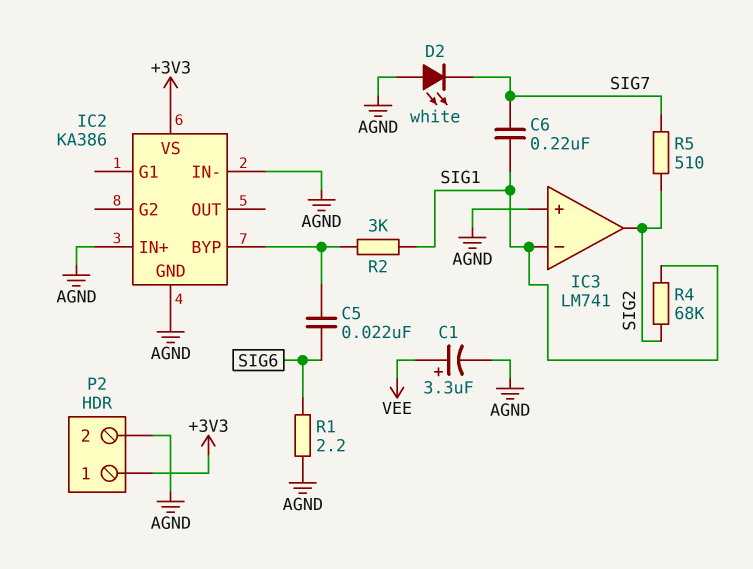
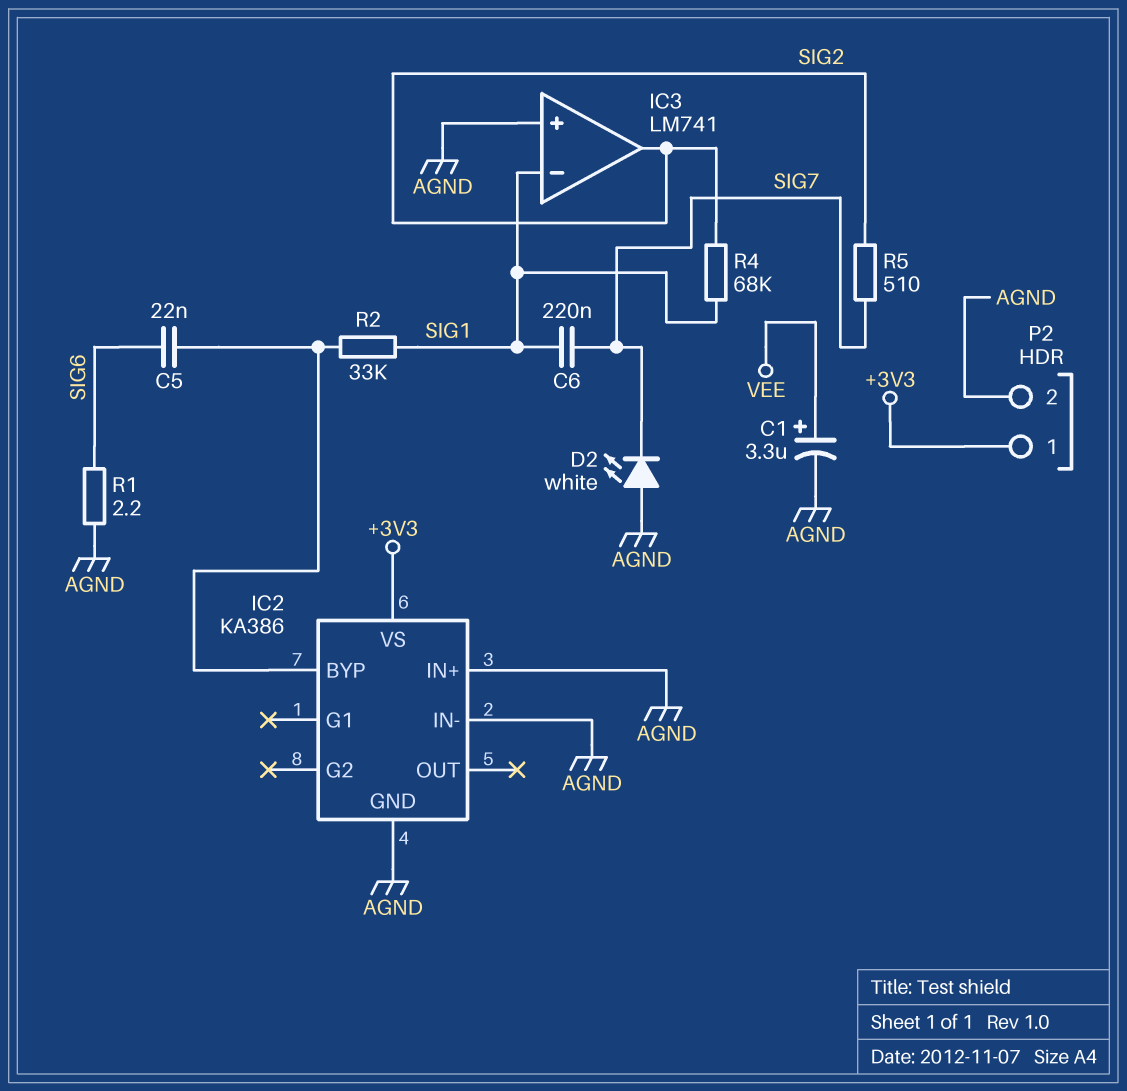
R2: 3k (IC2/BYP, SIG1) -> 33k (IC2/BYP, SIG1)

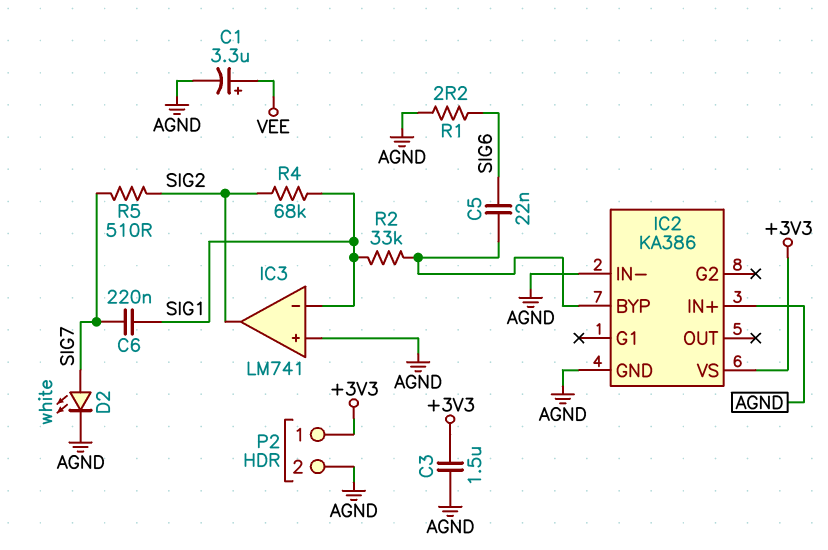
C3: none -> 1.5uF (+3V3, AGND)
D2: LED white (A AGND, K SIG7) -> LED white (A SIG7, K AGND)

